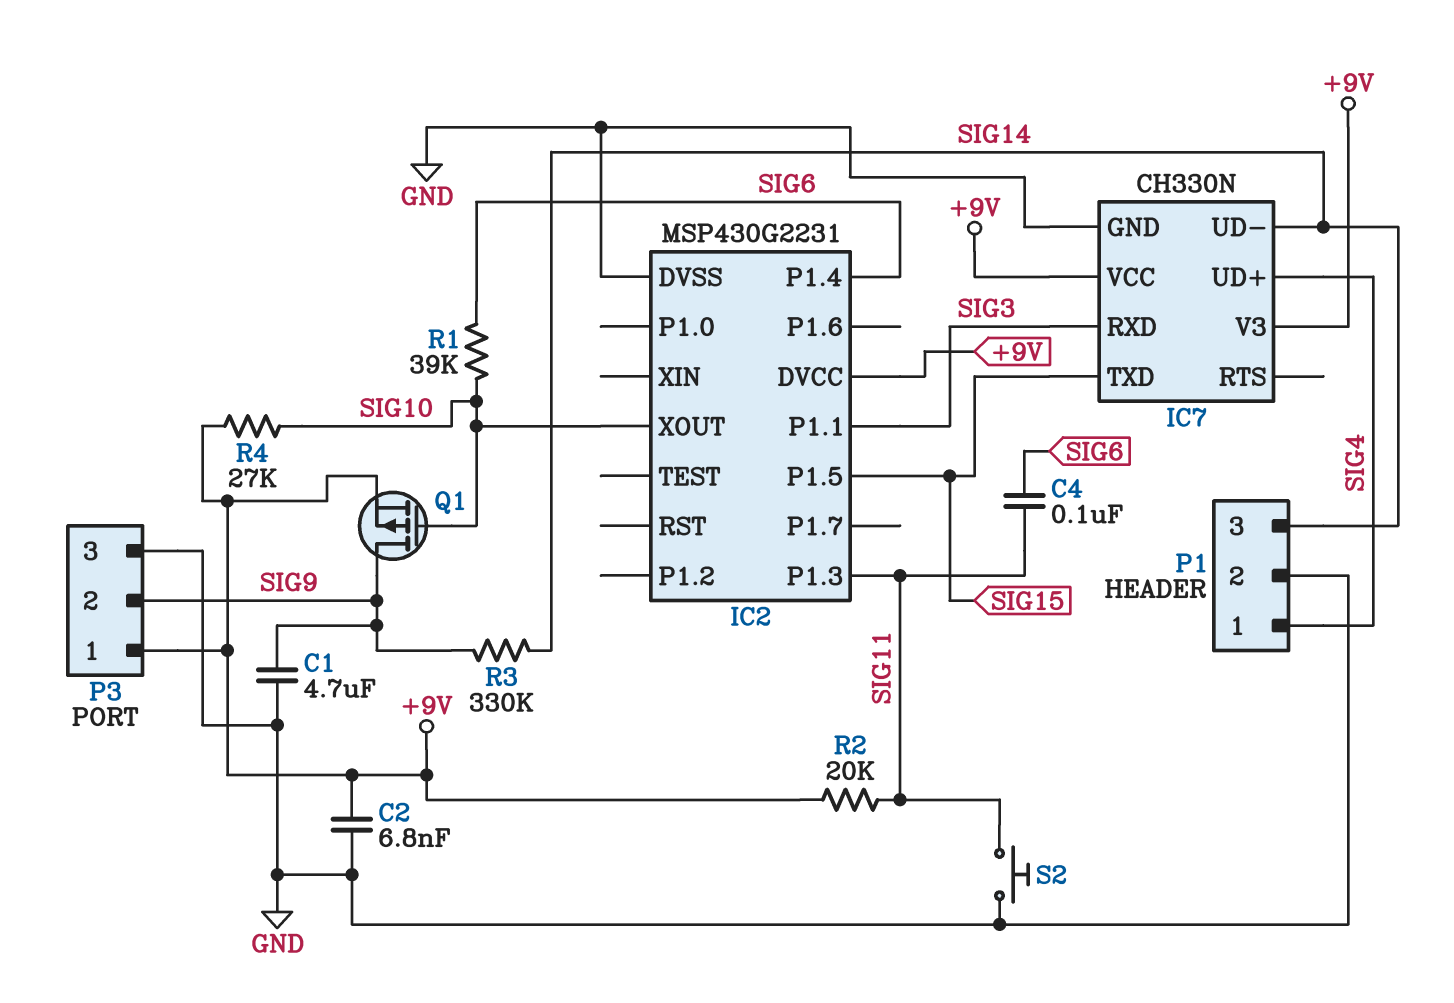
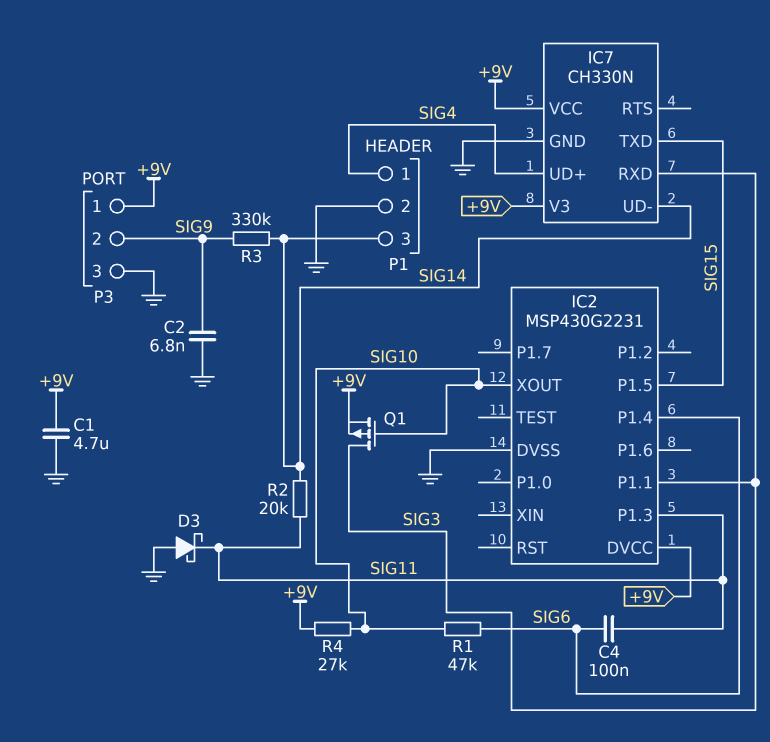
C1: 4.7uF (GND, SIG9) -> 4.7uF (+9V, GND)
C2: 6.8nF (+9V, GND) -> 6.8nF (GND, SIG9)
D3: none -> schottky (A GND, K SIG11)
Q1: PMOS (G SIG10, D SIG9, S +9V) -> PMOS (G SIG10, D SIG3, S +9V)
R1: 39k (SIG6, SIG10) -> 47k (SIG6, SIG10)
R2: 20k (+9V, SIG11) -> 20k (SIG11, SIG14)
S2: button (GND, SIG11) -> none

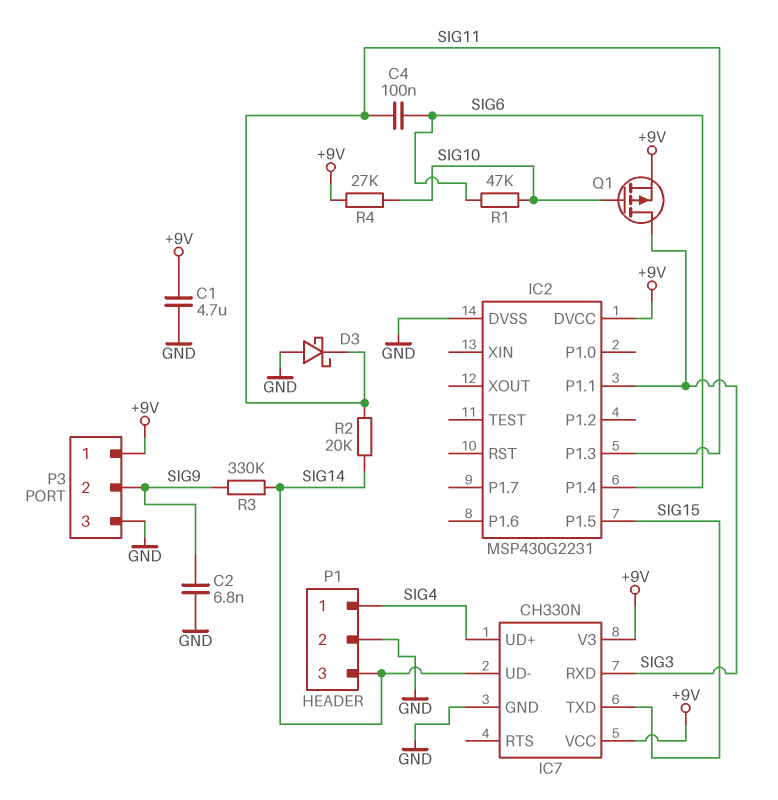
IC2 pin XOUT: SIG10 -> none

